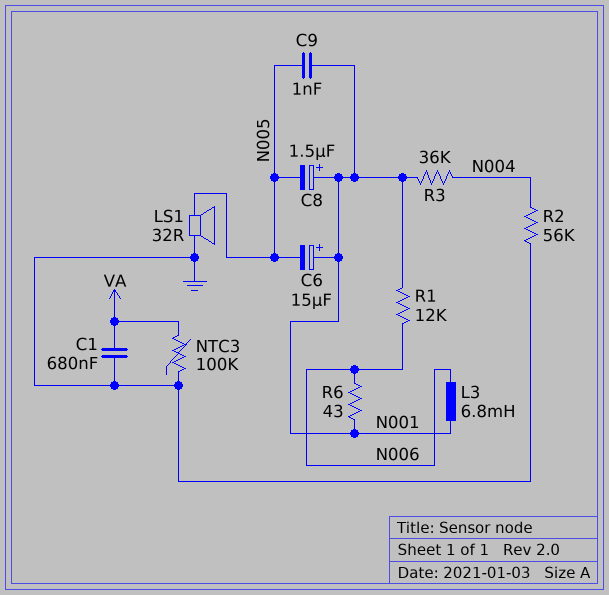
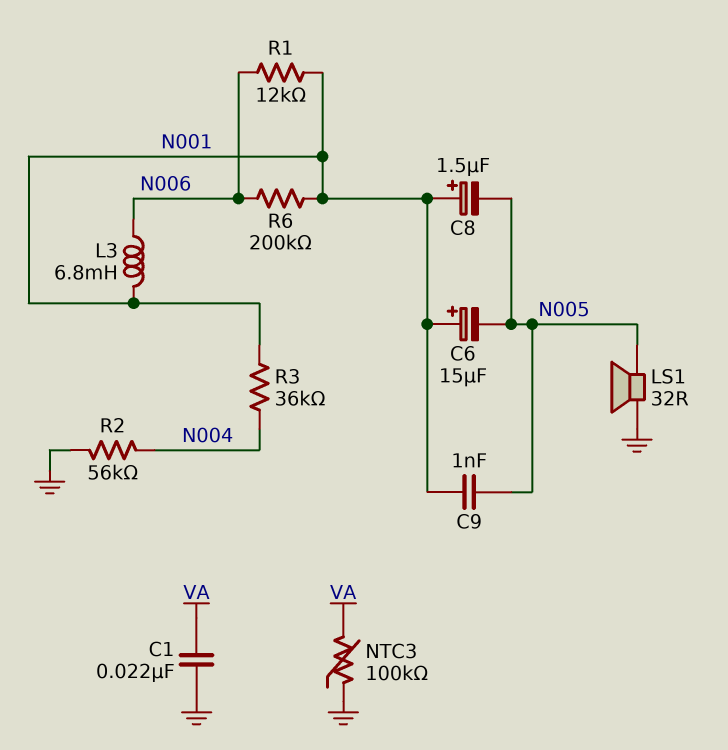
C1: 680nF (GND, VA) -> 22nF (GND, VA)
R6: 43 (N001, N006) -> 200k (N001, N006)

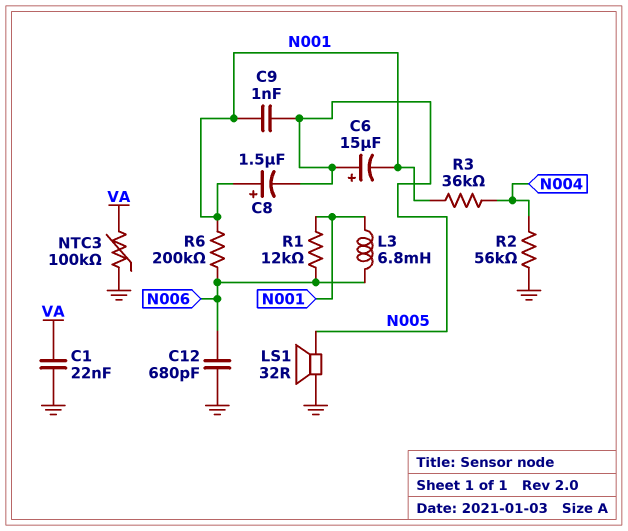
C6: 15uF (plus N001, minus N005) -> 15uF (plus N005, minus N001)
C12: none -> 680pF (GND, N006)

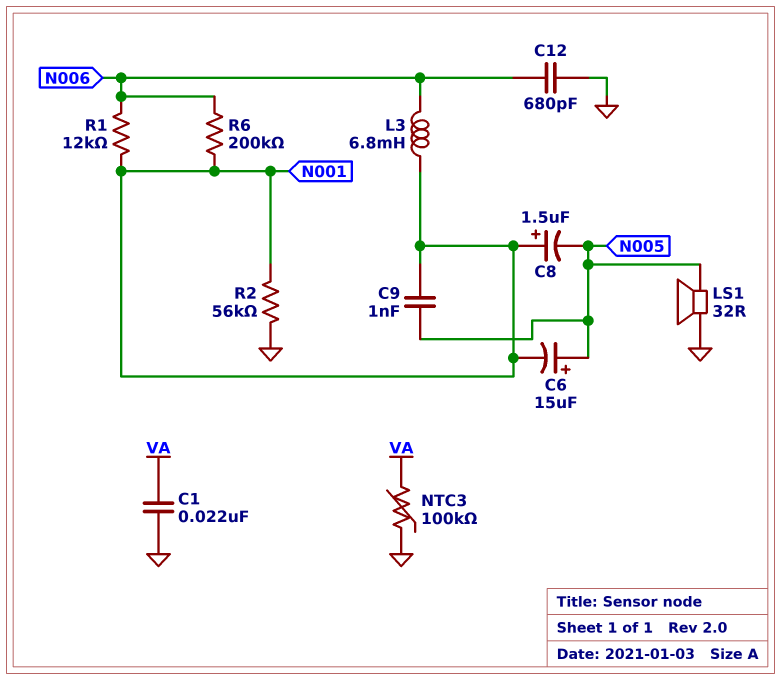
R2: 56k (GND, N004) -> 56k (GND, N001)
R3: 36k (N001, N004) -> none

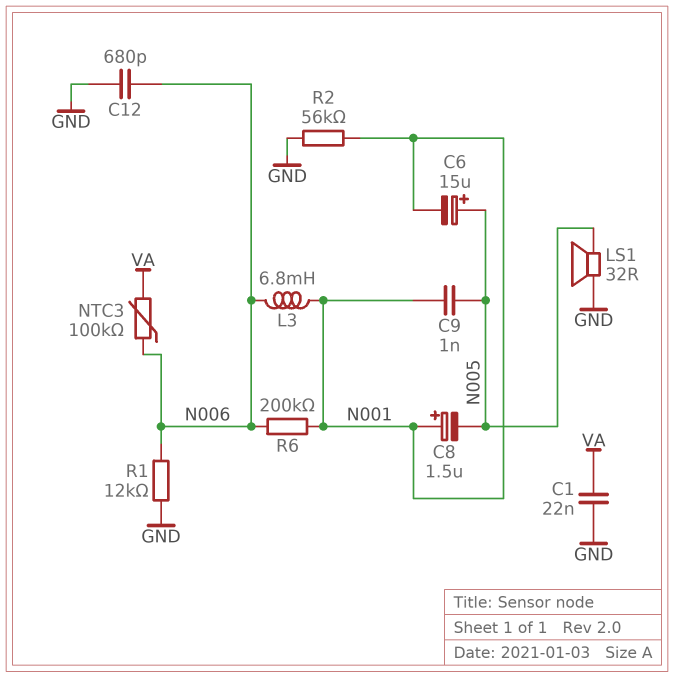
NTC3: 100k (GND, VA) -> 100k (N006, VA)
R1: 12k (N001, N006) -> 12k (GND, N006)

